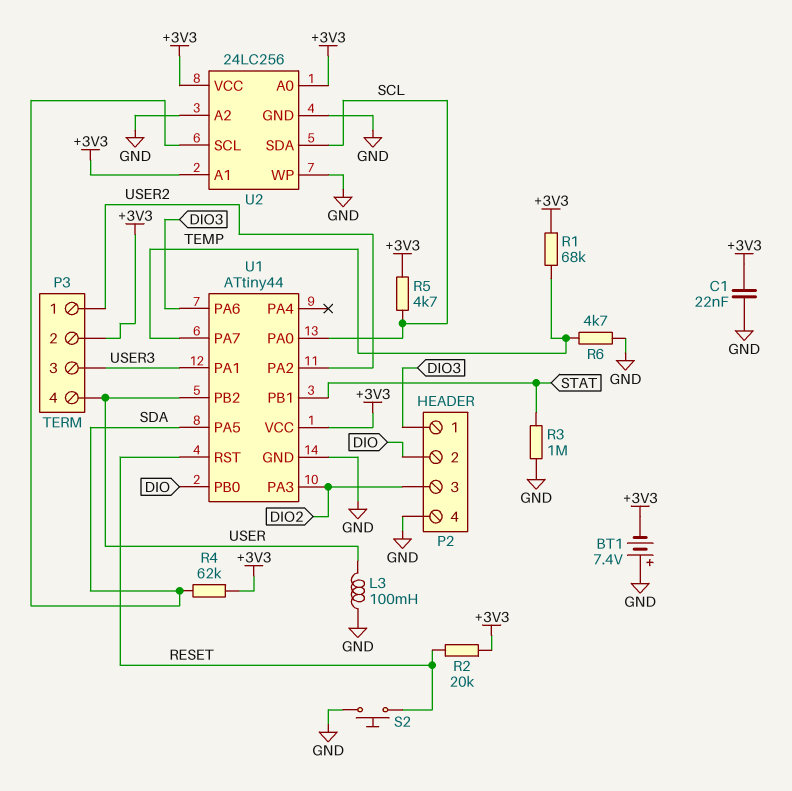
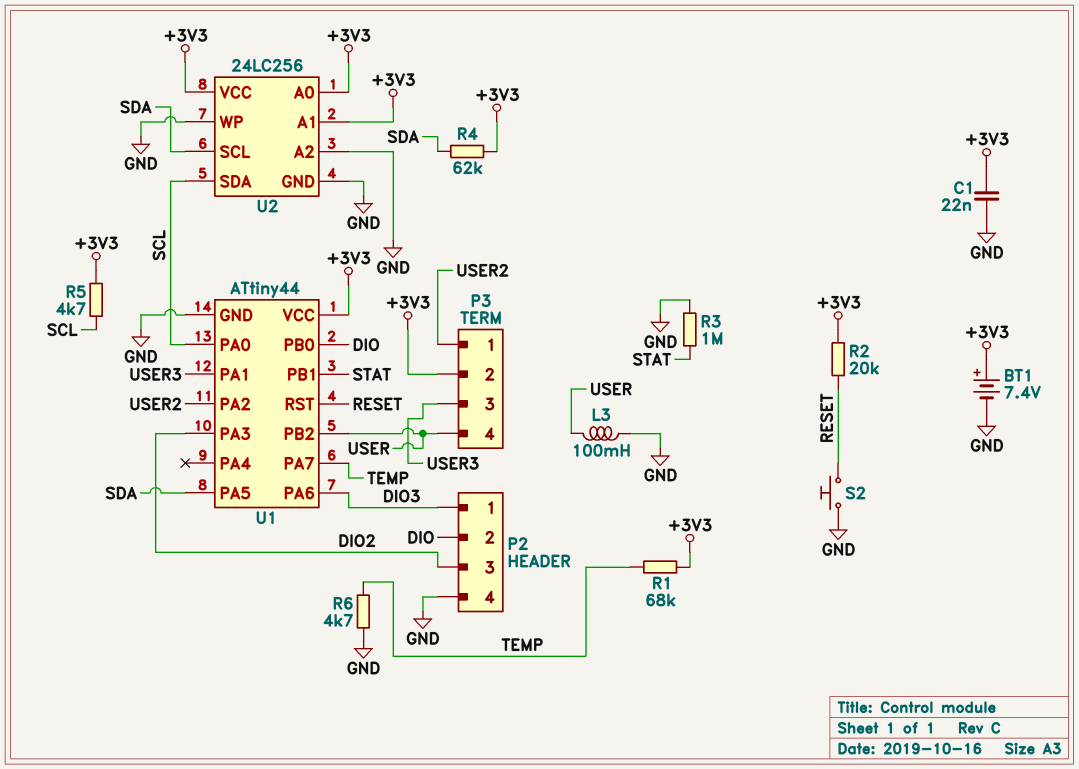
BT1: 7.4V (plus GND, minus +3V3) -> 7.4V (plus +3V3, minus GND)

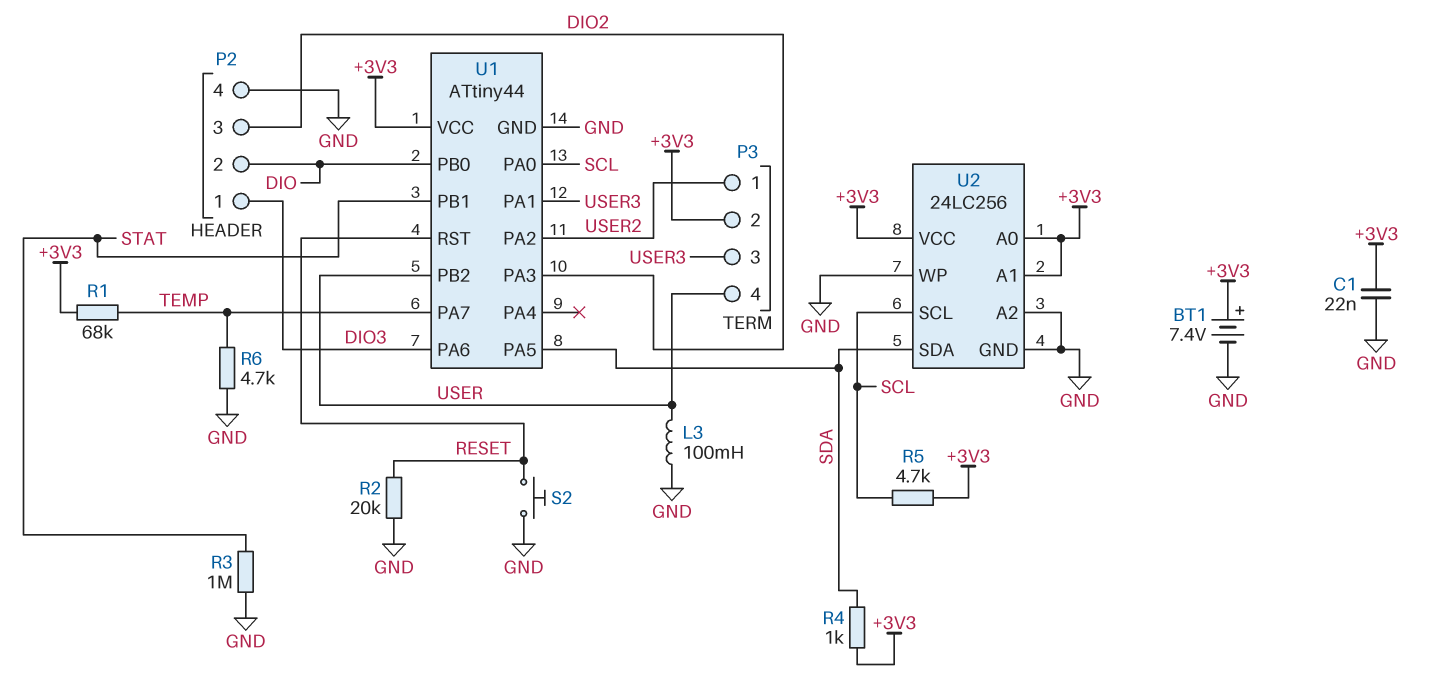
R2: 20k (+3V3, RESET) -> 20k (GND, RESET)
R4: 62k (+3V3, SDA) -> 1k (+3V3, SDA)
U2 pin SCL: SDA -> SCL
U2 pin SDA: SCL -> SDA

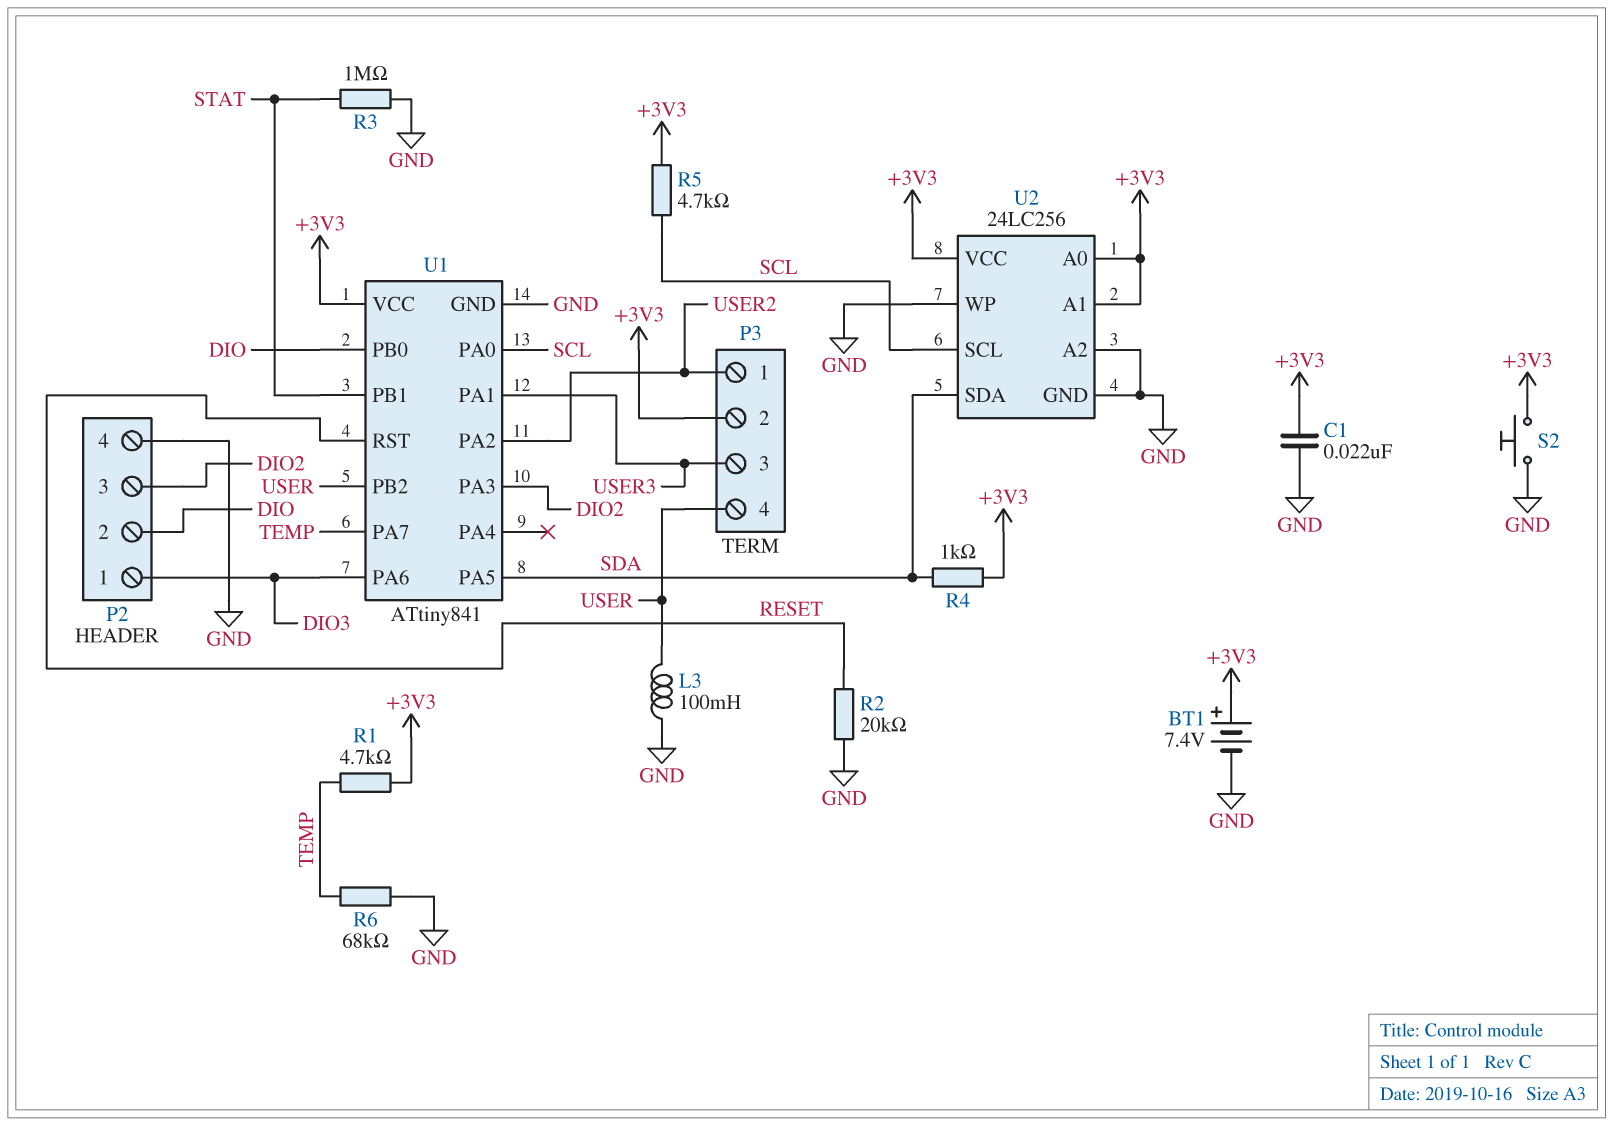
R1: 68k (+3V3, TEMP) -> 4.7k (+3V3, TEMP)
R6: 4.7k (GND, TEMP) -> 68k (GND, TEMP)
S2: button (GND, RESET) -> button (+3V3, GND)
U1: ATtiny44 -> ATtiny841

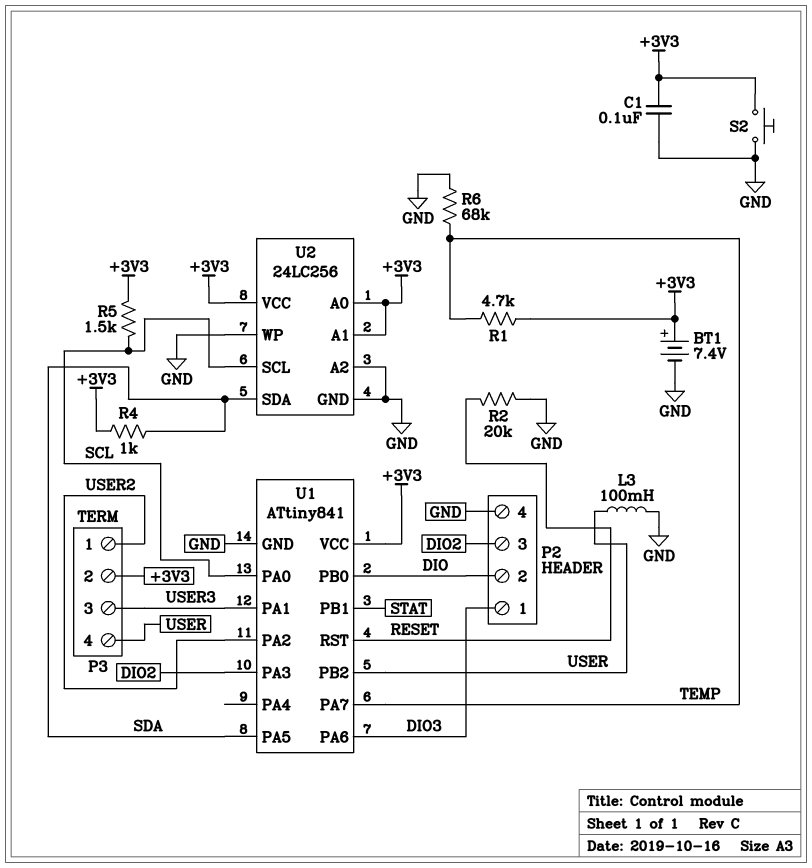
C1: 22nF (+3V3, GND) -> 100nF (+3V3, GND)
R3: 1M (GND, STAT) -> none
R5: 4.7k (+3V3, SCL) -> 1.5k (+3V3, SCL)

